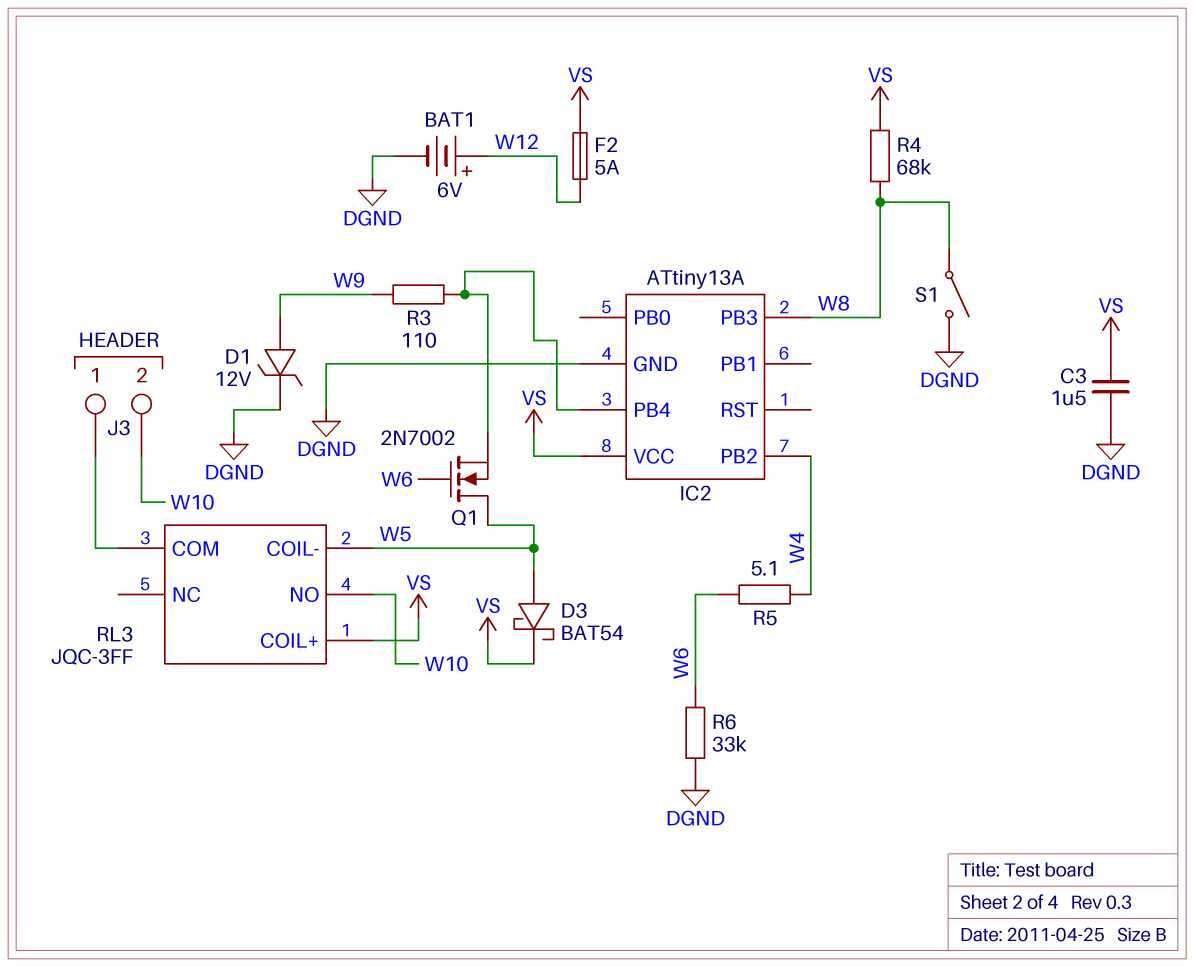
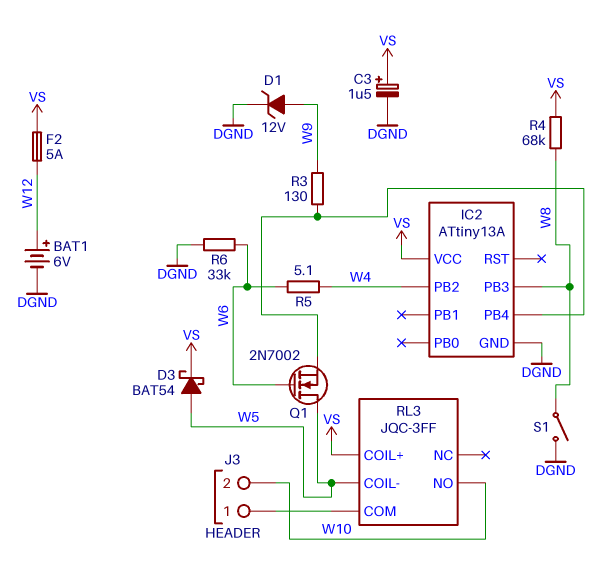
C3: 1.5uF (DGND, VS) -> 1.5uF (plus VS, minus DGND)
R3: 110 (IC2/PB4, W9) -> 130 (IC2/PB4, W9)

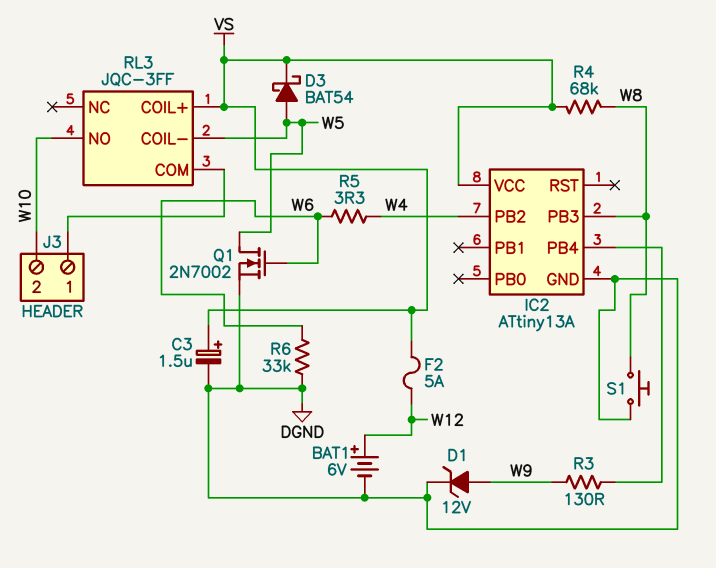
Q1: NMOS 2N7002 (G W6, D W5, S IC2/PB4) -> NMOS 2N7002 (G W6, D W5, S DGND)
R5: 5.1 (W4, W6) -> 3.3 (W4, W6)
S1: switch (DGND, W8) -> button (DGND, W8)

